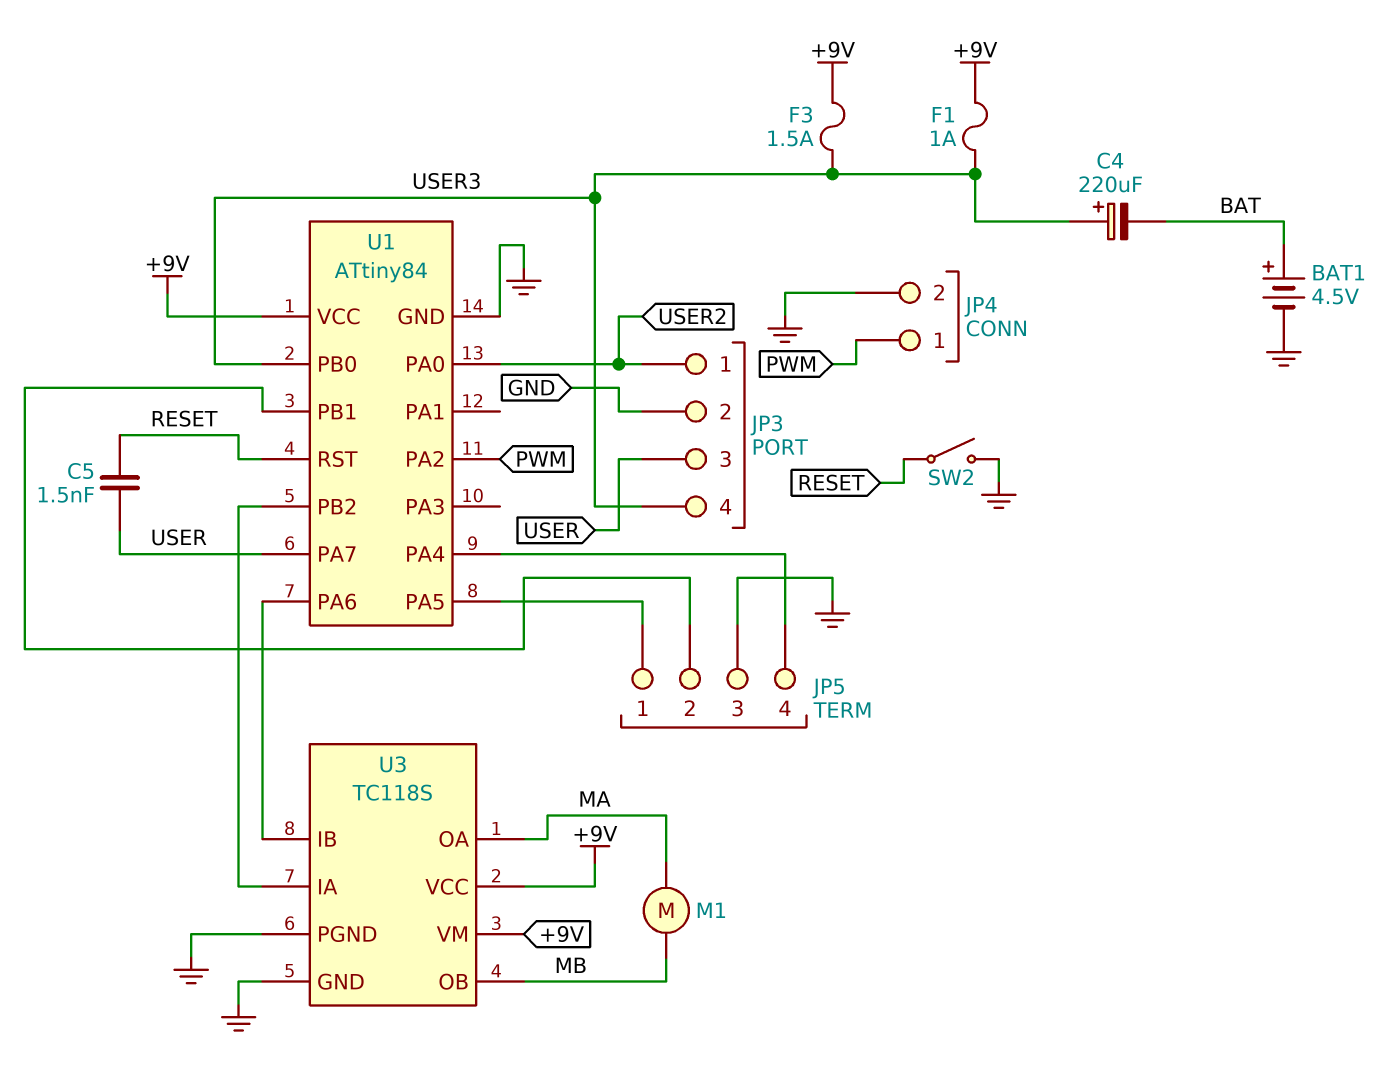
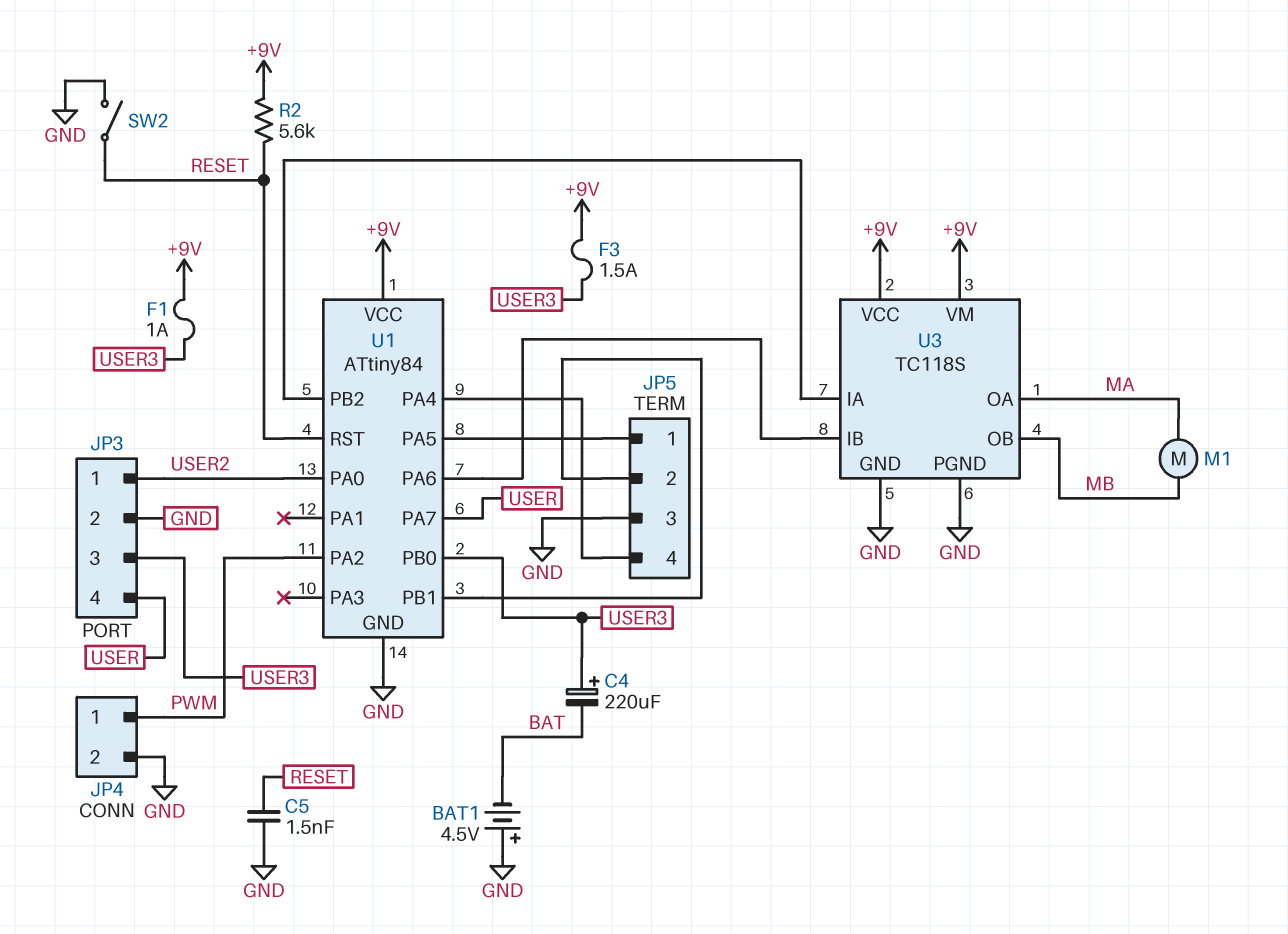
BAT1: 4.5V (plus BAT, minus GND) -> 4.5V (plus GND, minus BAT)
C5: 1.5nF (RESET, USER) -> 1.5nF (GND, RESET)
JP3 pin 3: USER -> USER3
JP3 pin 4: USER3 -> USER
R2: none -> 5.6k (+9V, RESET)

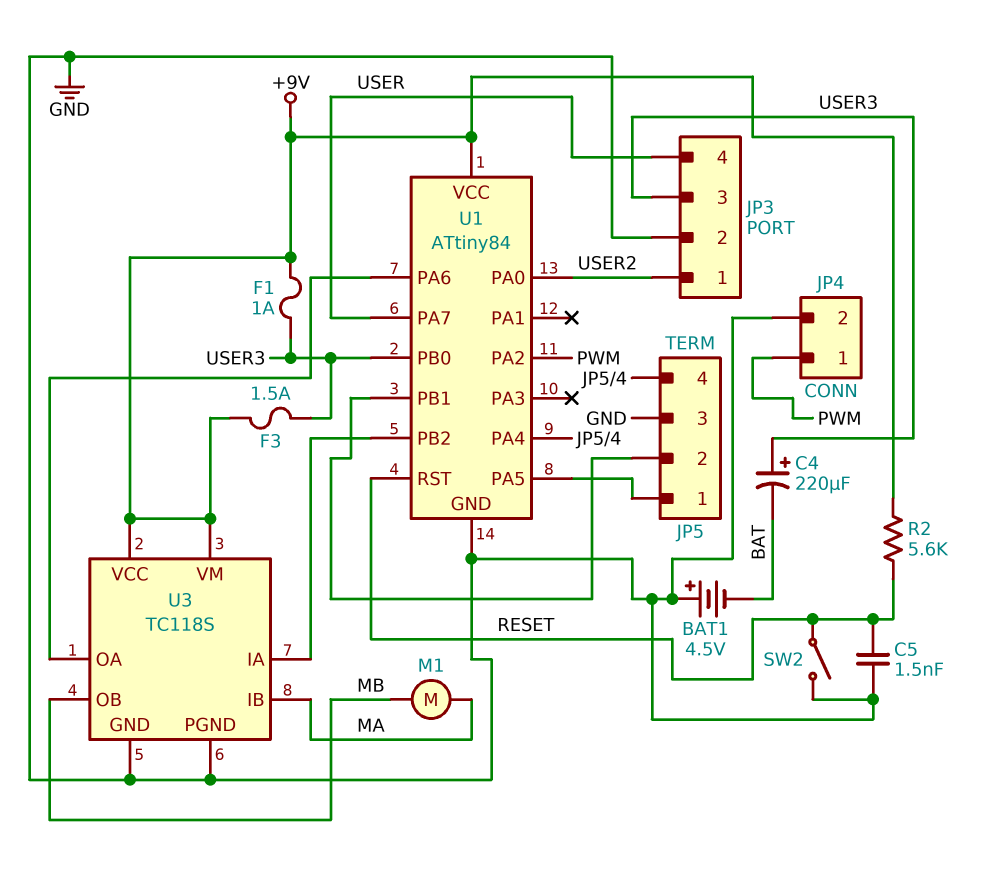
U3 pin IB: U1/PA6 -> MA
U3 pin OA: MA -> U1/PA6

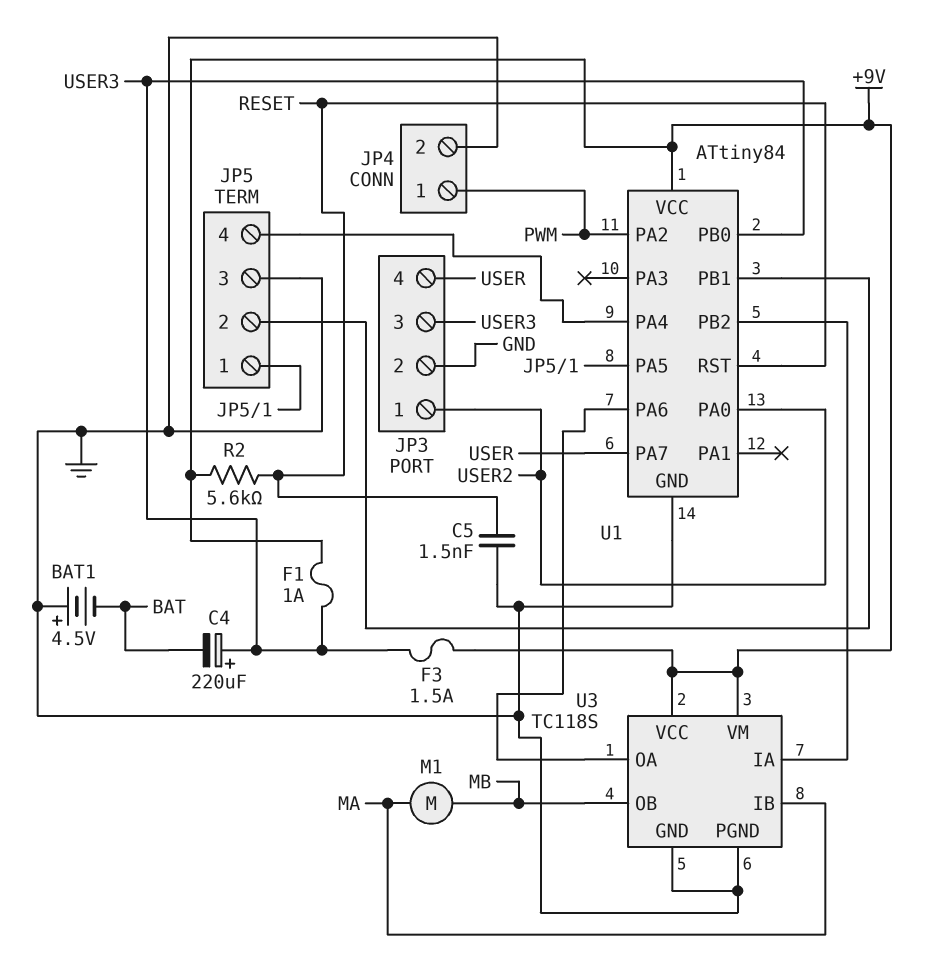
SW2: switch (GND, RESET) -> none

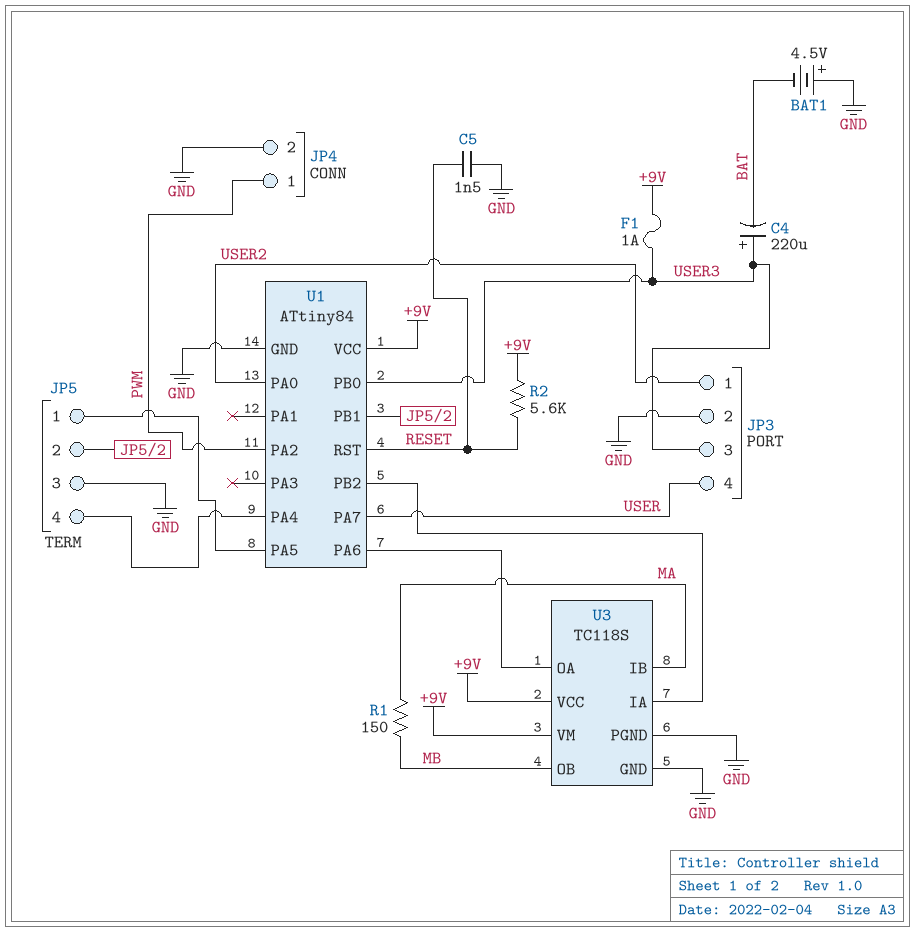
F3: 1.5A (+9V, USER3) -> none
M1: motor (MA, MB) -> none
R1: none -> 150 (MA, MB)

